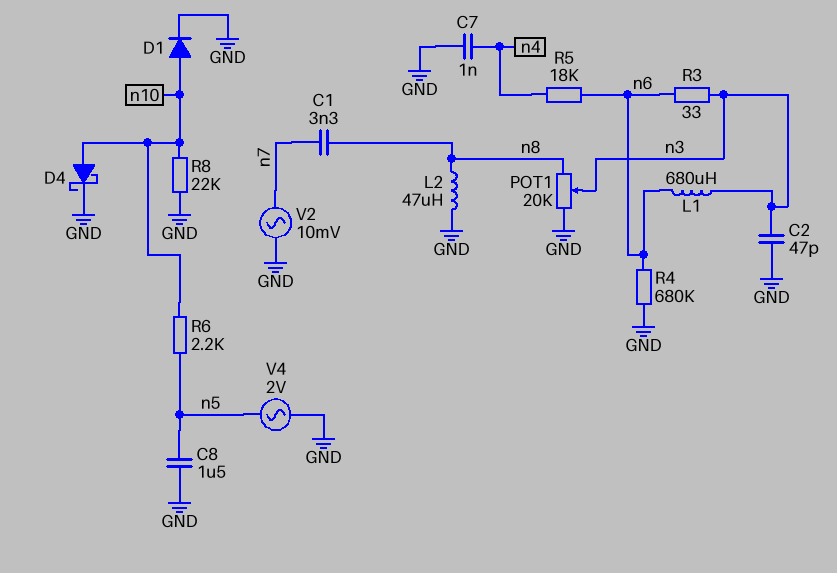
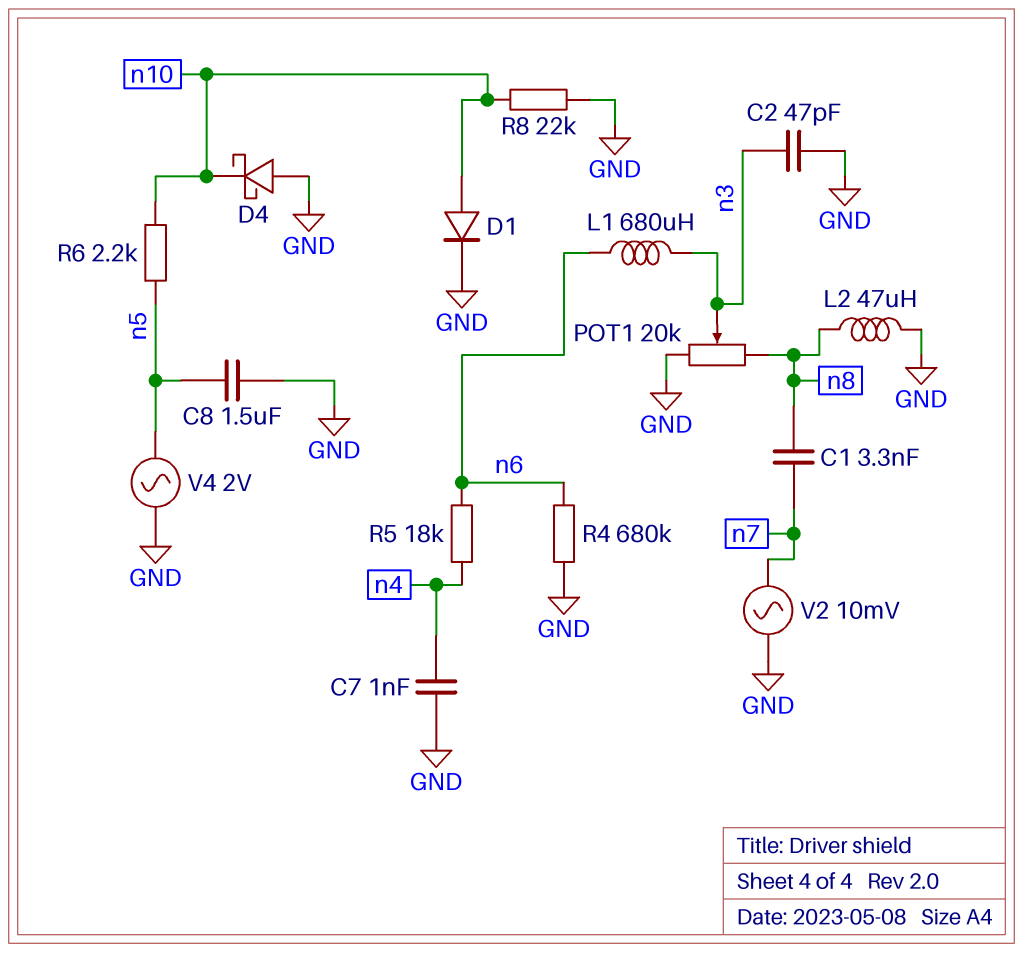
D4: schottky (A n10, K GND) -> schottky (A GND, K n10)
R3: 33 (n3, n6) -> none

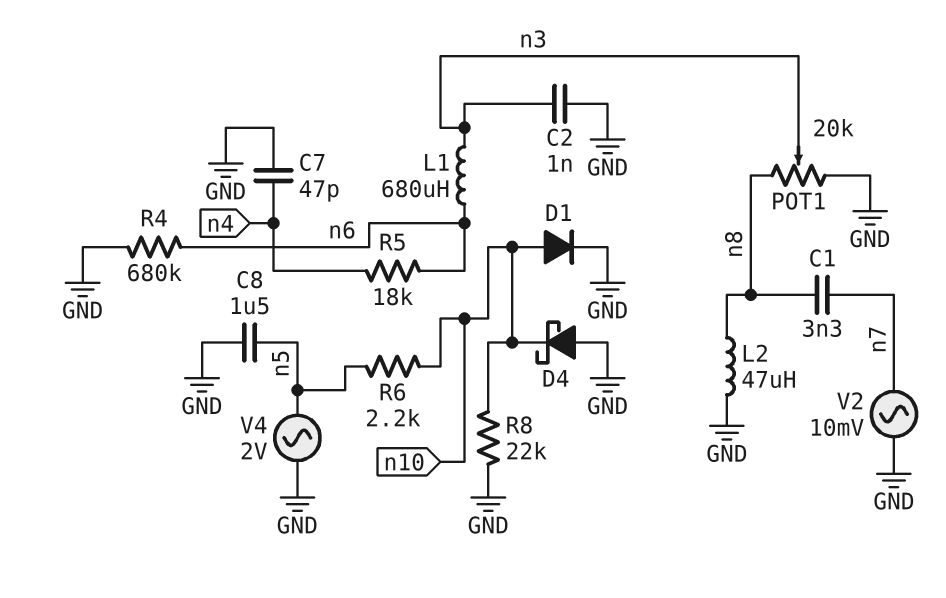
C2: 47pF (GND, n3) -> 1nF (GND, n3)
C7: 1nF (GND, n4) -> 47pF (GND, n4)

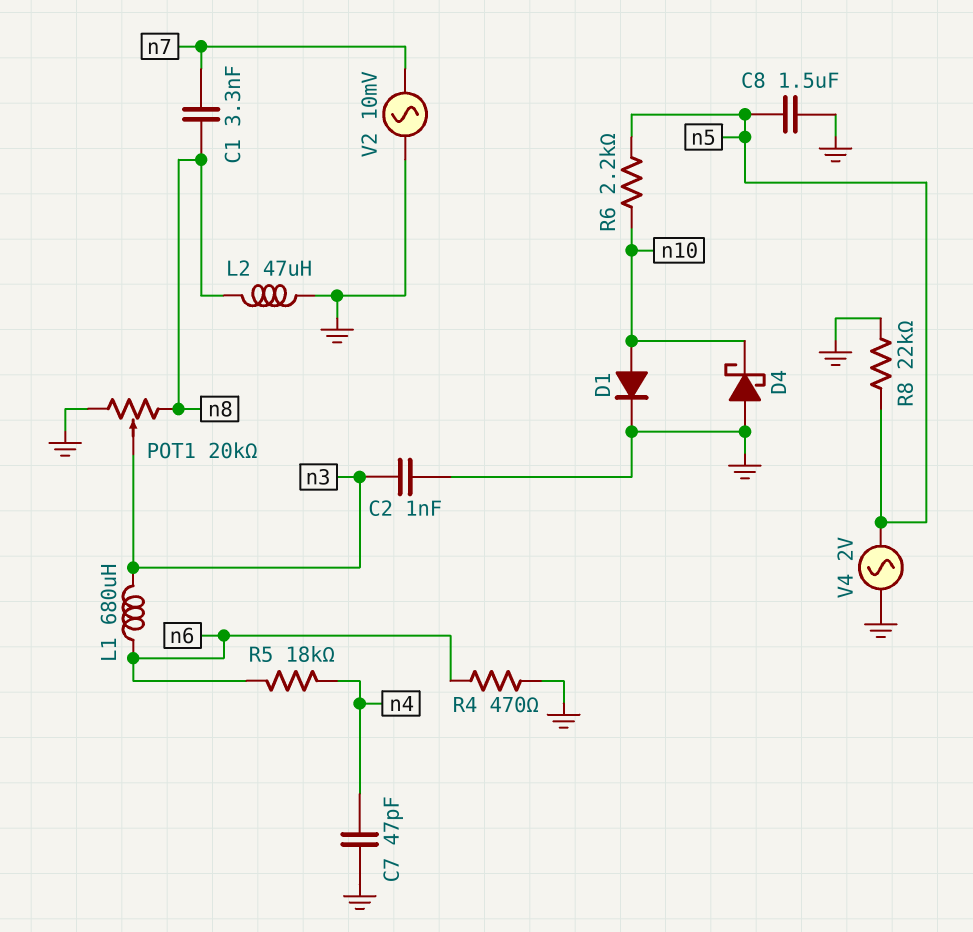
R4: 680k (GND, n6) -> 470 (GND, n6)
R8: 22k (GND, n10) -> 22k (GND, n5)

